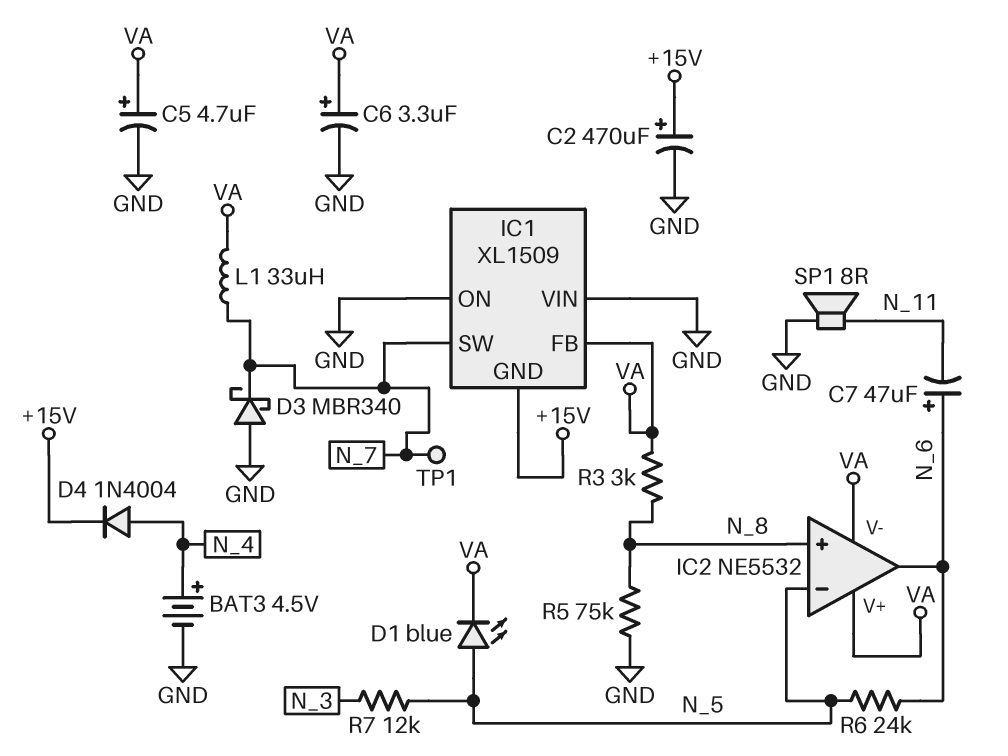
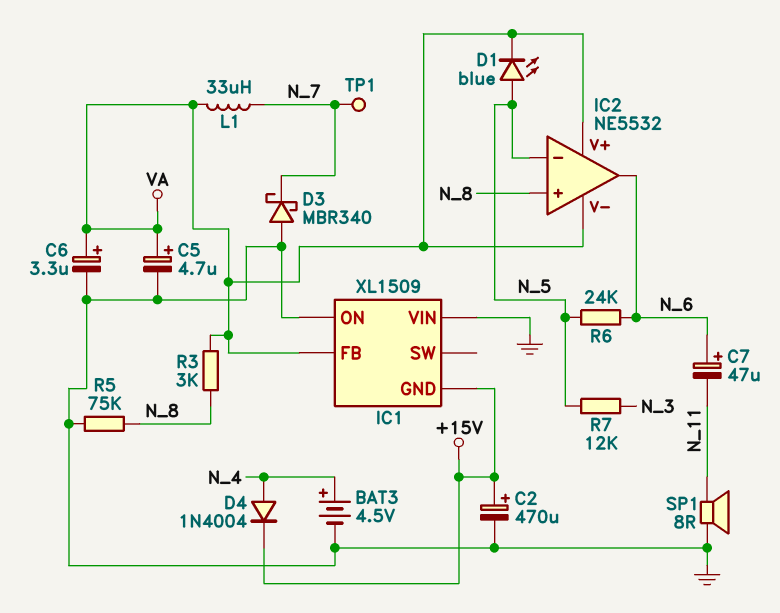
IC1 pin SW: N_7 -> none

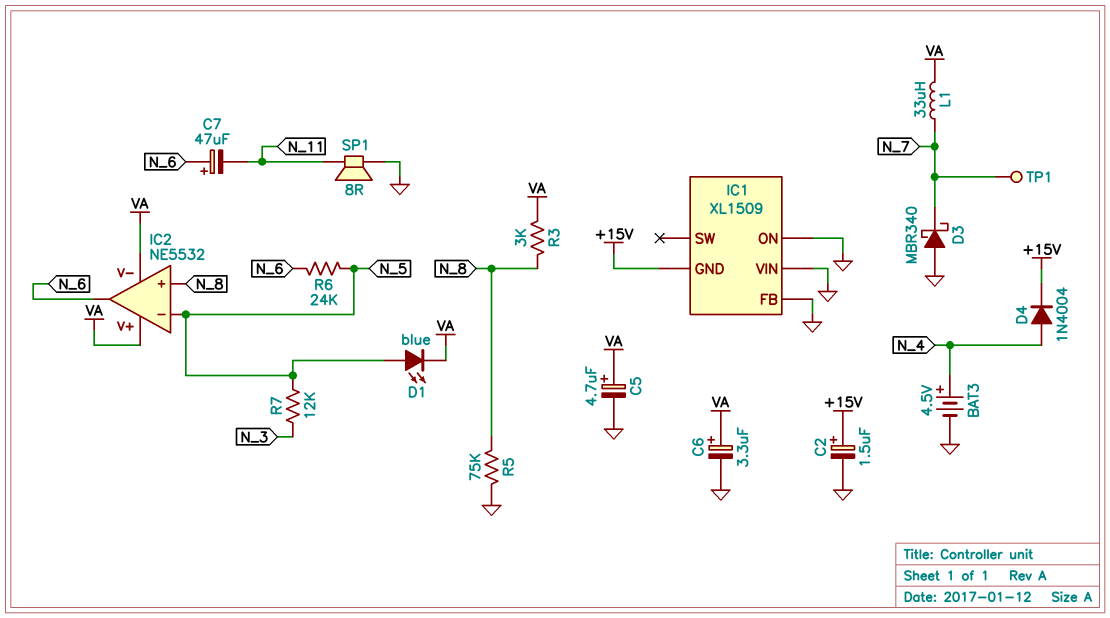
C2: 470uF (plus +15V, minus GND) -> 1.5uF (plus +15V, minus GND)
IC1 pin FB: VA -> GND

